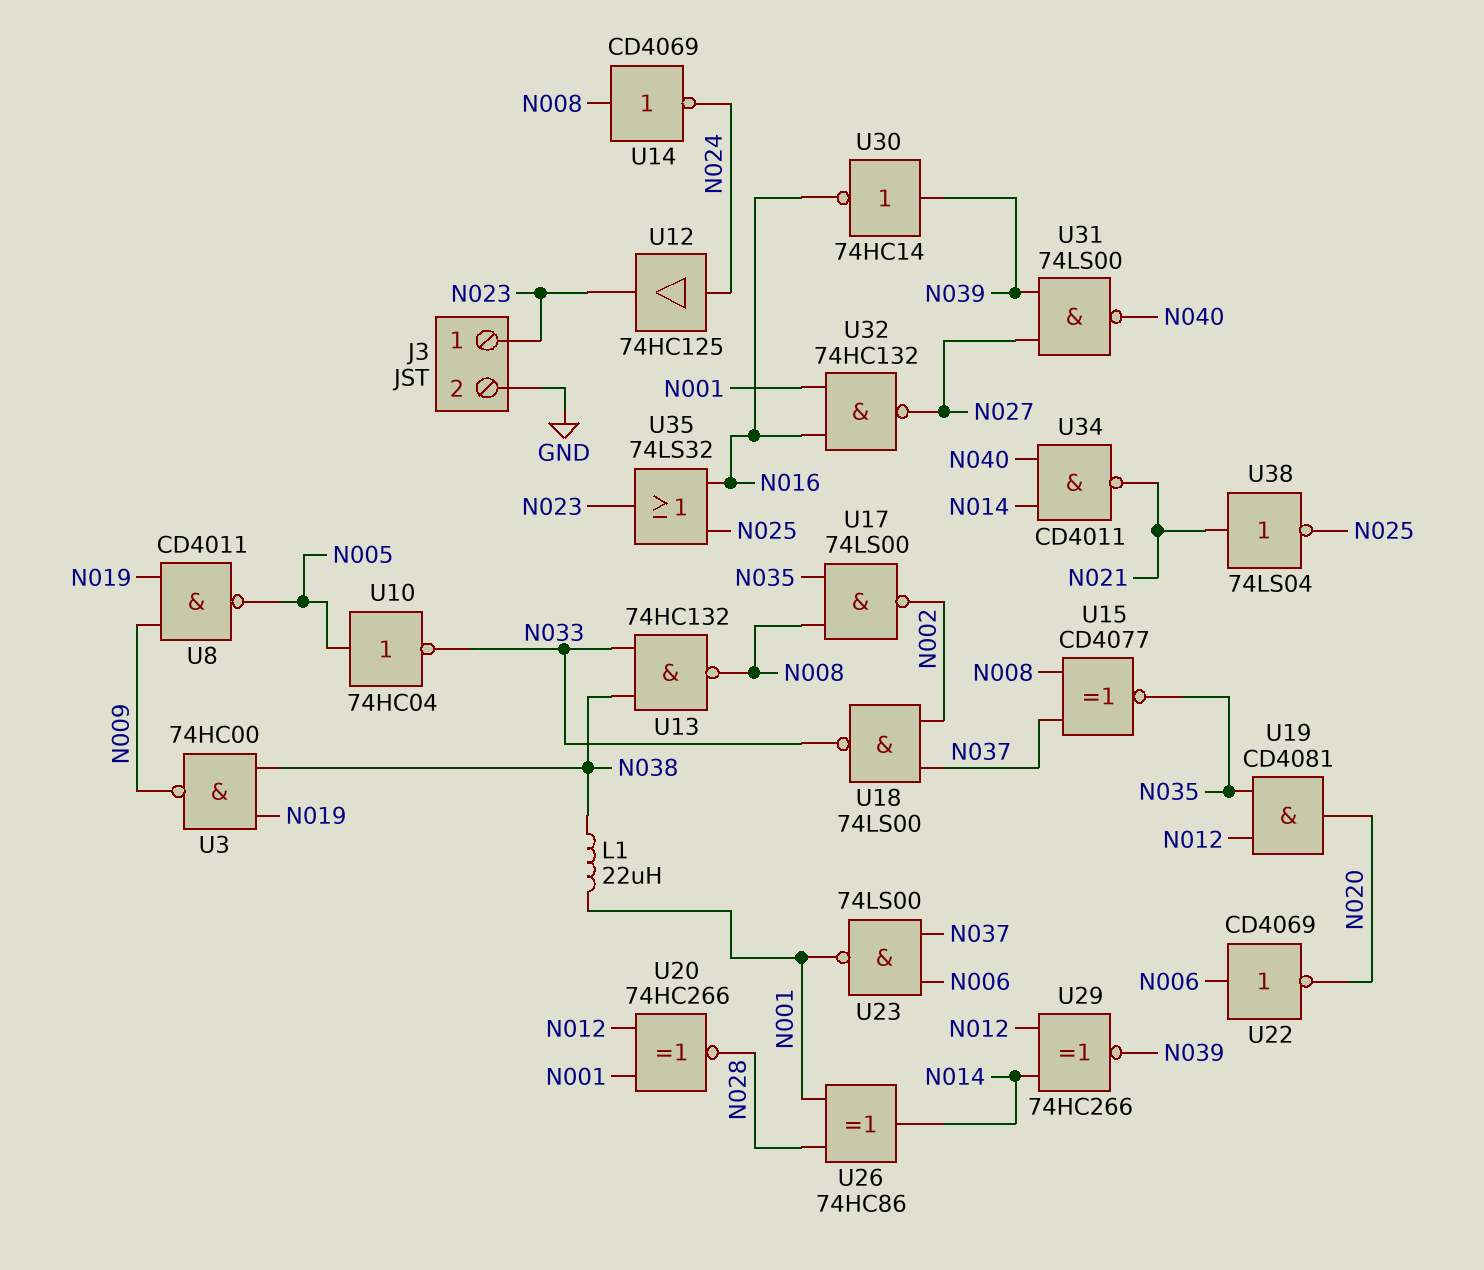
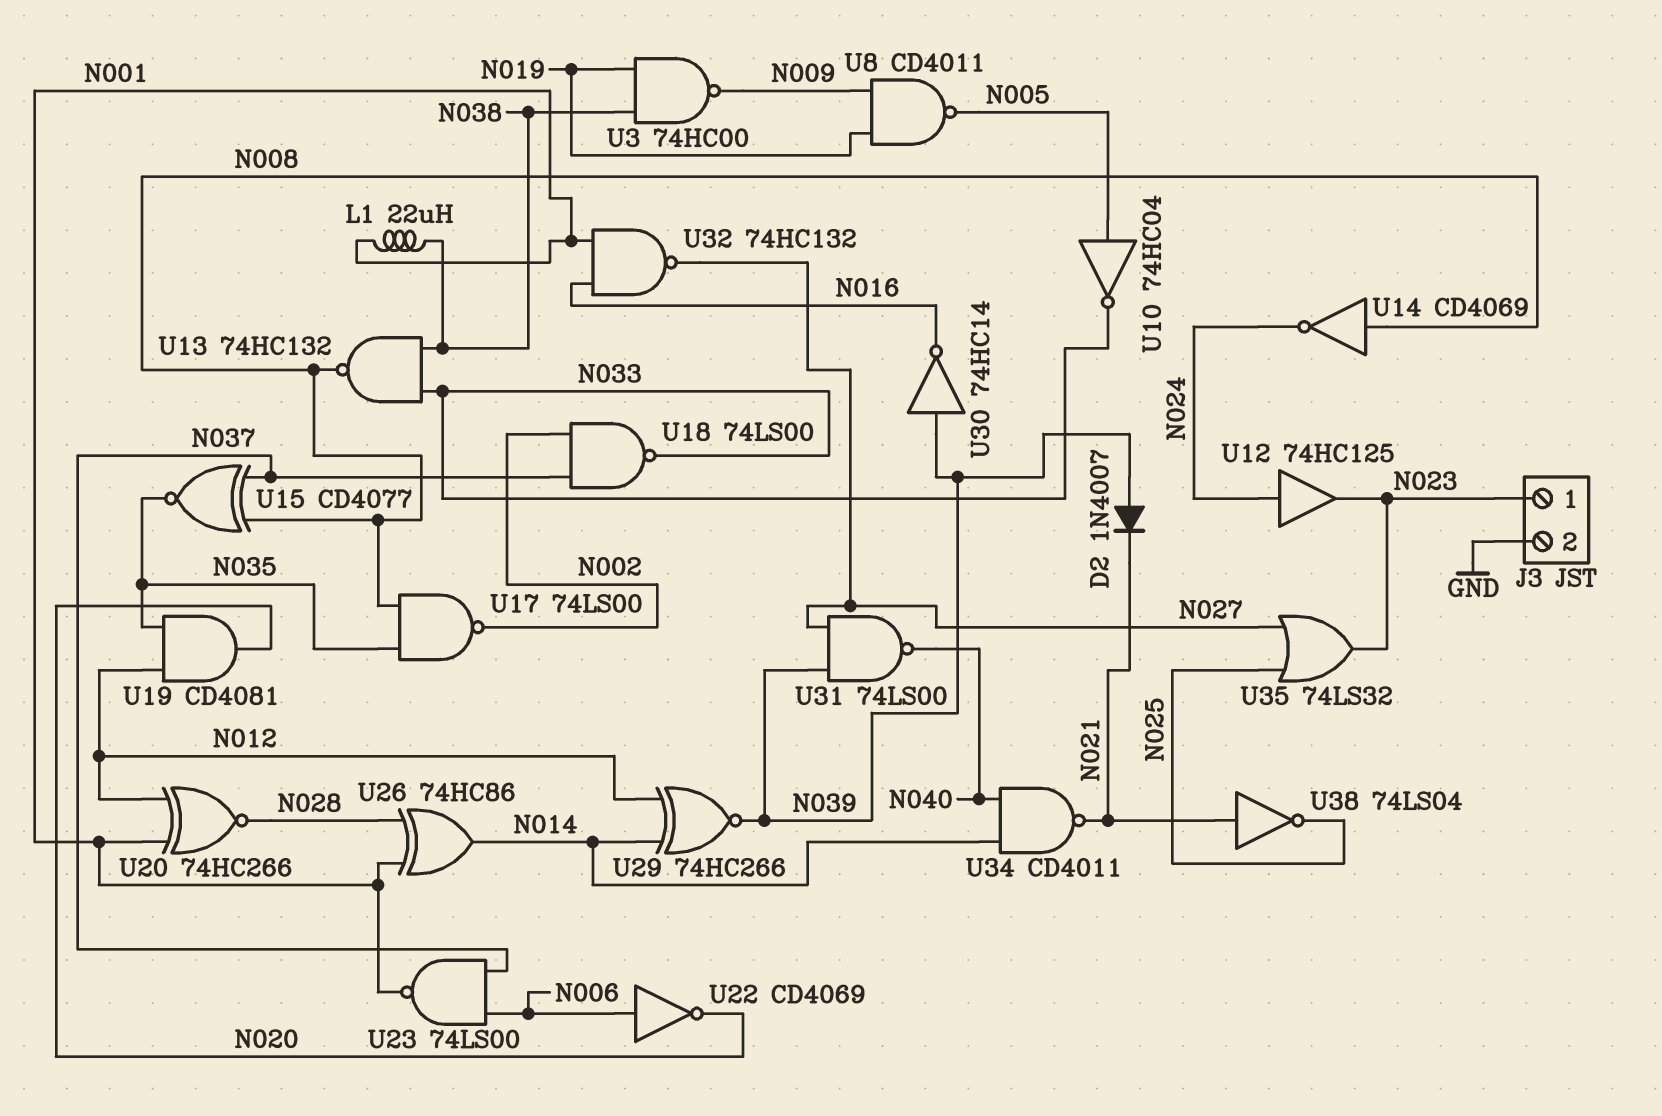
D2: none -> diode 1N4007 (A N039, K N021)
U35: OR 74LS32 (in N016, in N025, out N023) -> OR 74LS32 (in N025, in N027, out N023)

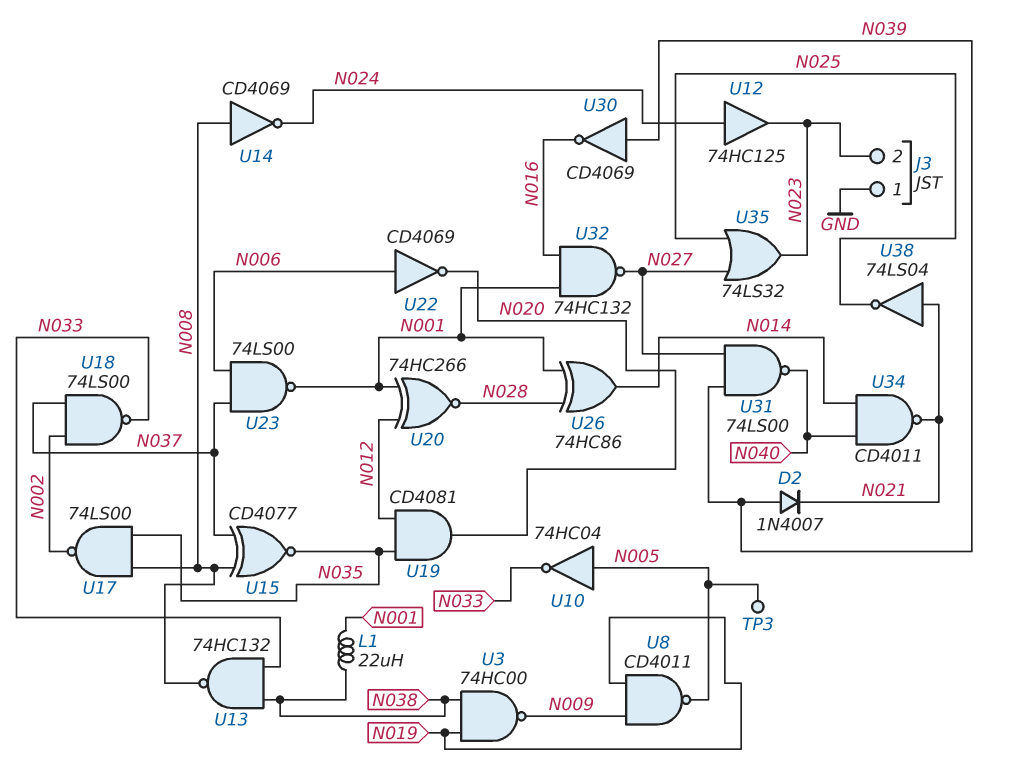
J3 pin 1: N023 -> GND
J3 pin 2: GND -> N023
TP3: none -> test point (N005)
U29: XNOR 74HC266 (in N012, in N014, out N039) -> none
U30: NOT 74HC14 (in N039, out N016) -> NOT CD4069 (in N039, out N016)

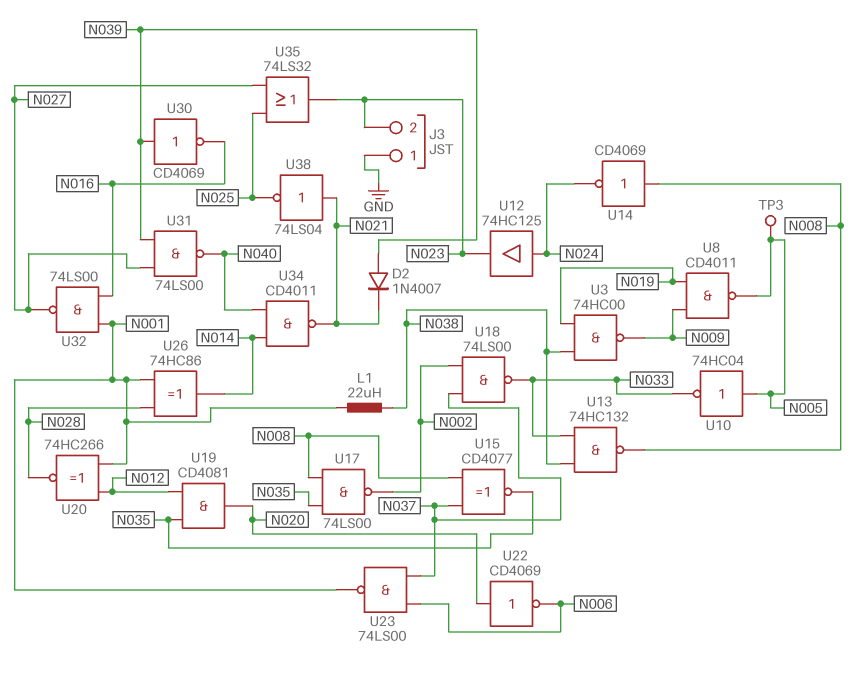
U22: NOT CD4069 (in N006, out N020) -> NOT CD4069 (in N020, out N006)
U32: NAND 74HC132 (in N001, in N016, out N027) -> NAND 74LS00 (in N001, in N016, out N027)

